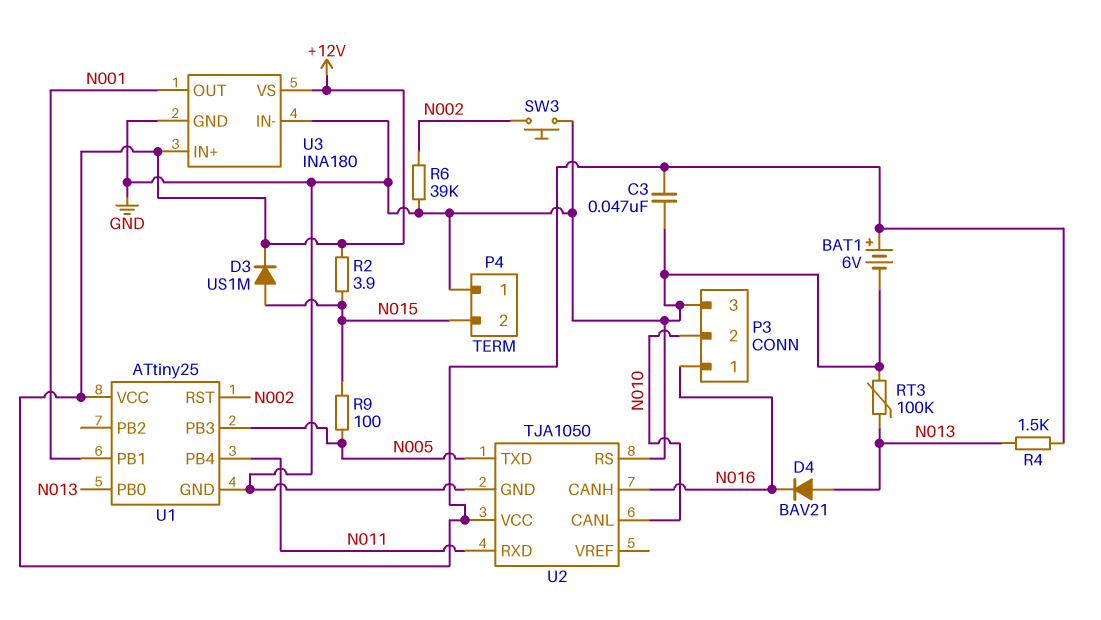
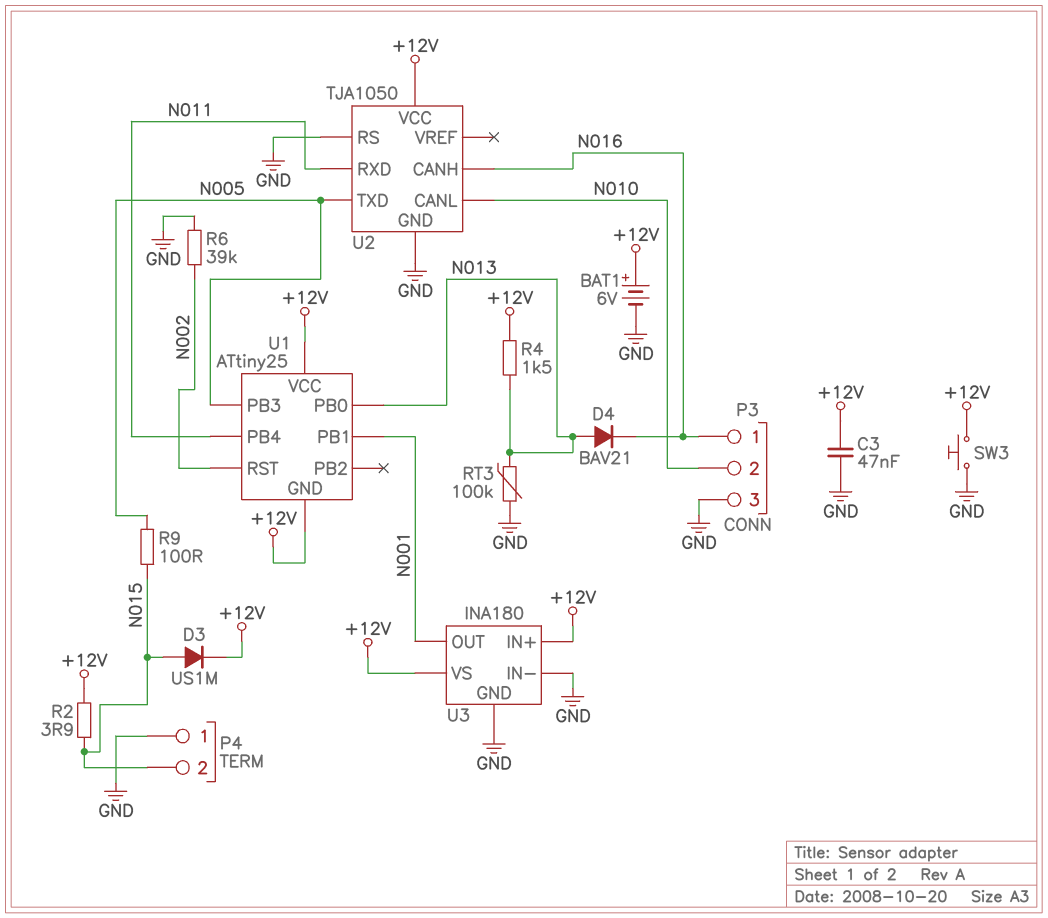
SW3: button (GND, N002) -> button (+12V, GND)
U1 pin GND: GND -> +12V

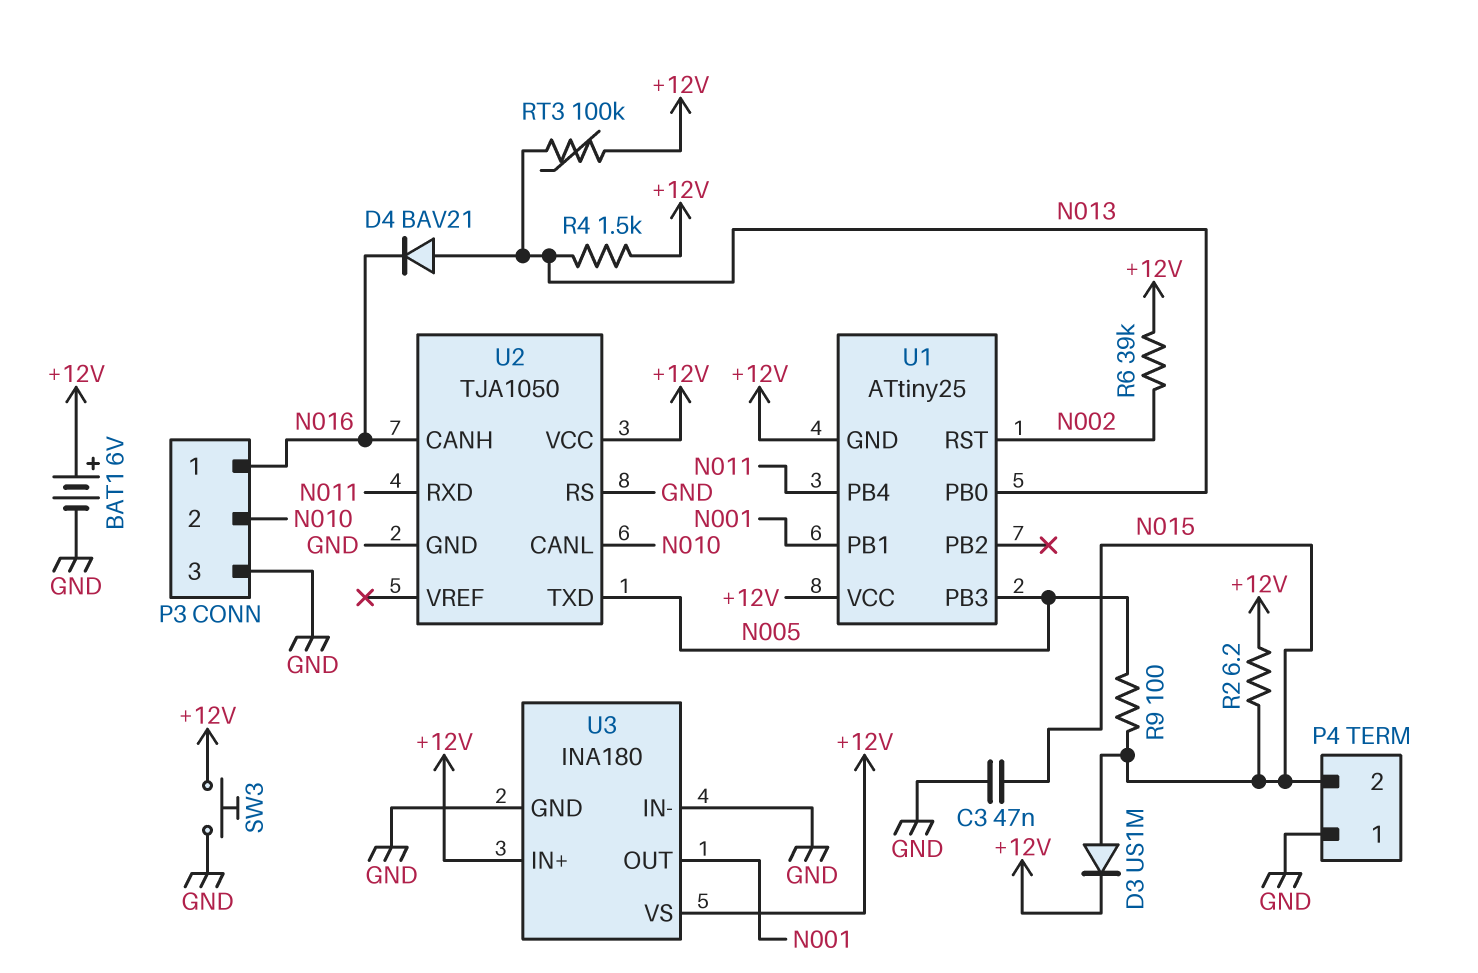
C3: 47nF (+12V, GND) -> 47nF (GND, N015)
R2: 3.9 (+12V, N015) -> 6.2 (+12V, N015)
R6: 39k (GND, N002) -> 39k (+12V, N002)
RT3: 100k (GND, N013) -> 100k (+12V, N013)

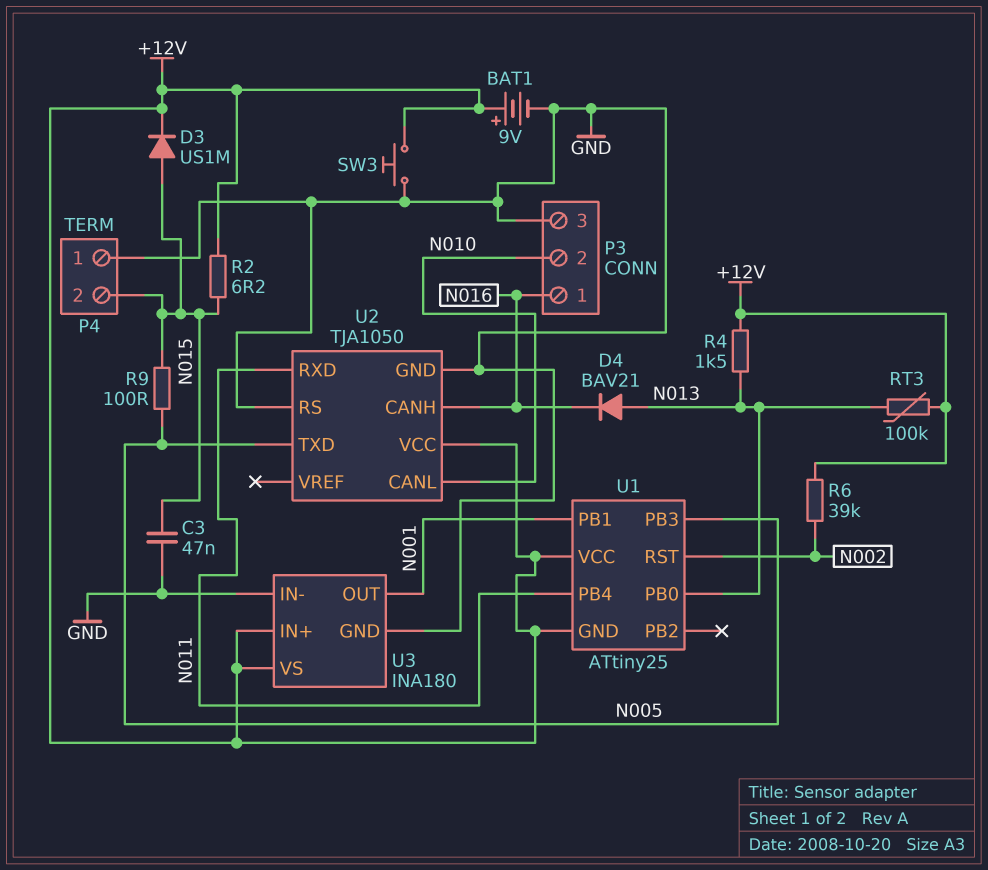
BAT1: 6V (plus +12V, minus GND) -> 9V (plus +12V, minus GND)

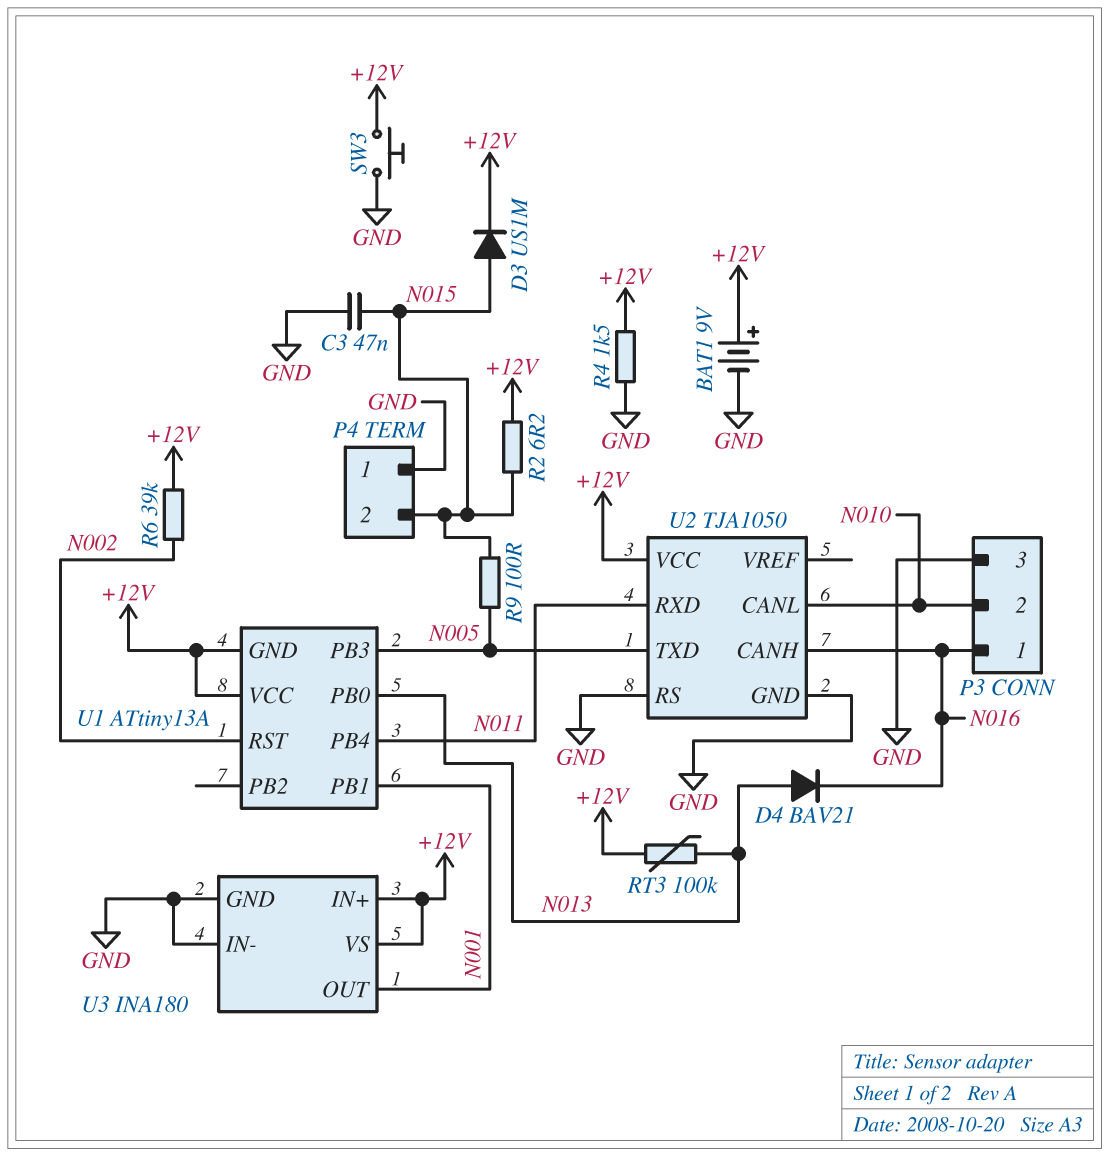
R4: 1.5k (+12V, N013) -> 1.5k (+12V, GND)
U1: ATtiny25 -> ATtiny13A

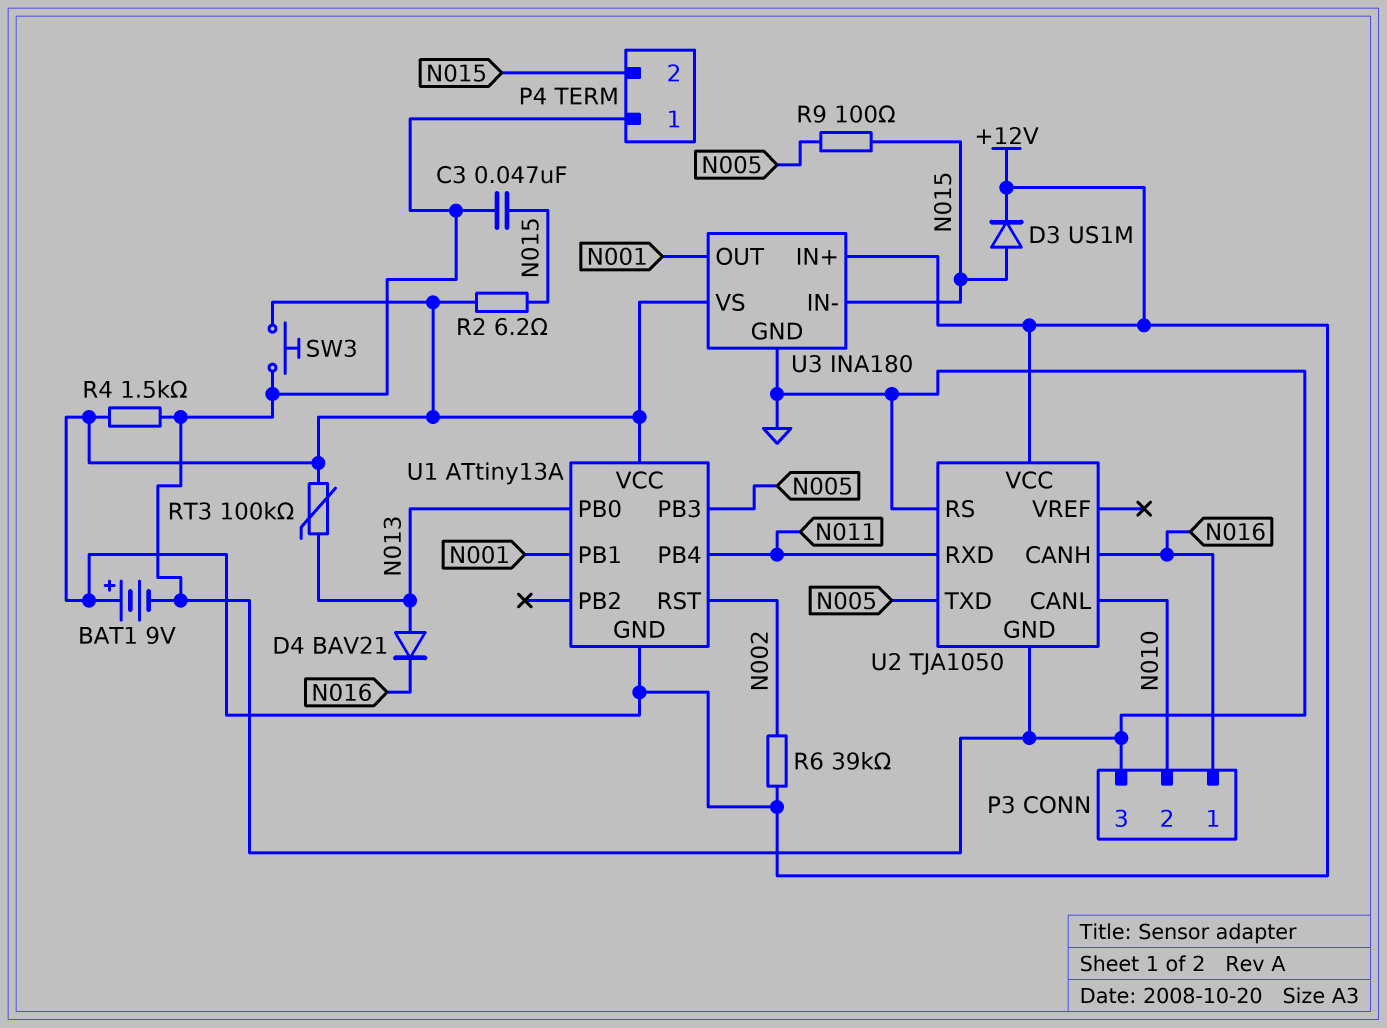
U3 pin IN-: GND -> N015

